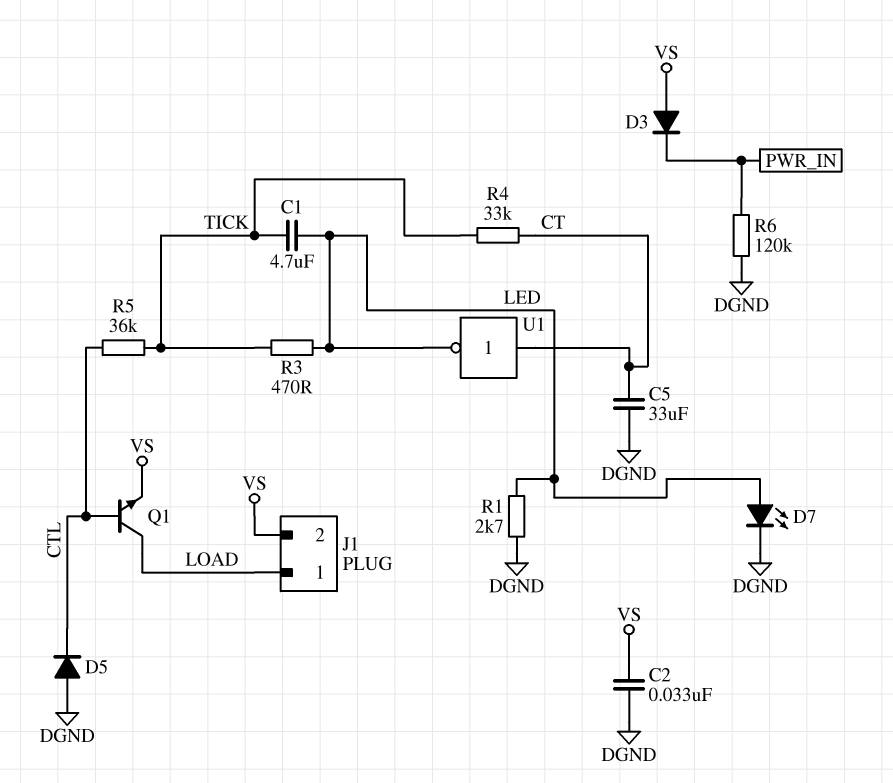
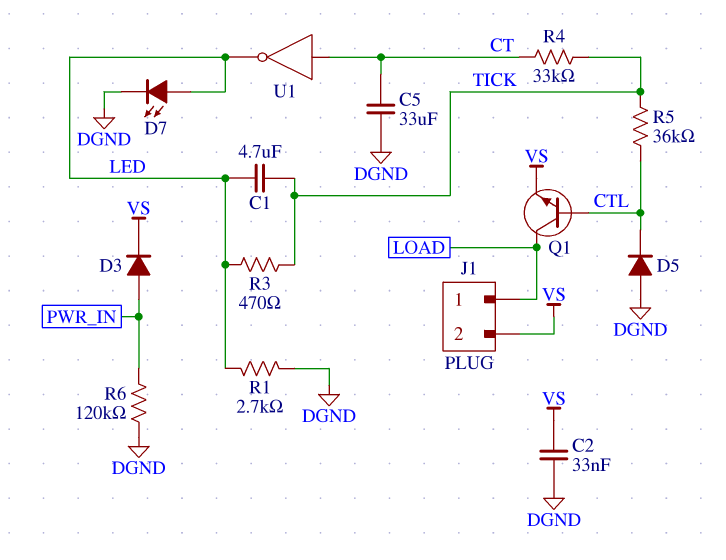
D3: diode (A VS, K PWR_IN) -> diode (A PWR_IN, K VS)

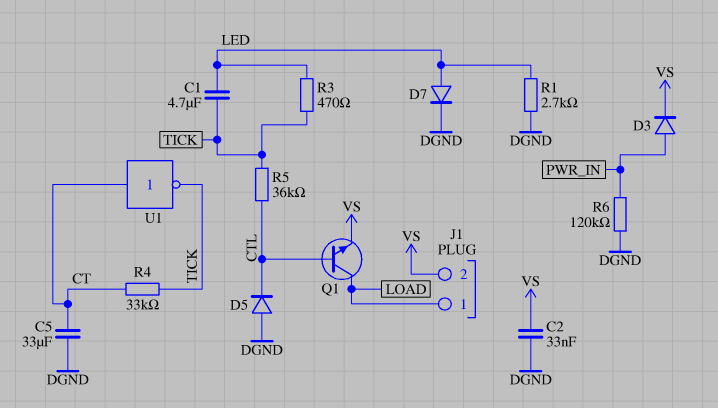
D7: LED (A LED, K DGND) -> diode (A LED, K DGND)
U1: NOT (in CT, out LED) -> NOT (in CT, out TICK)

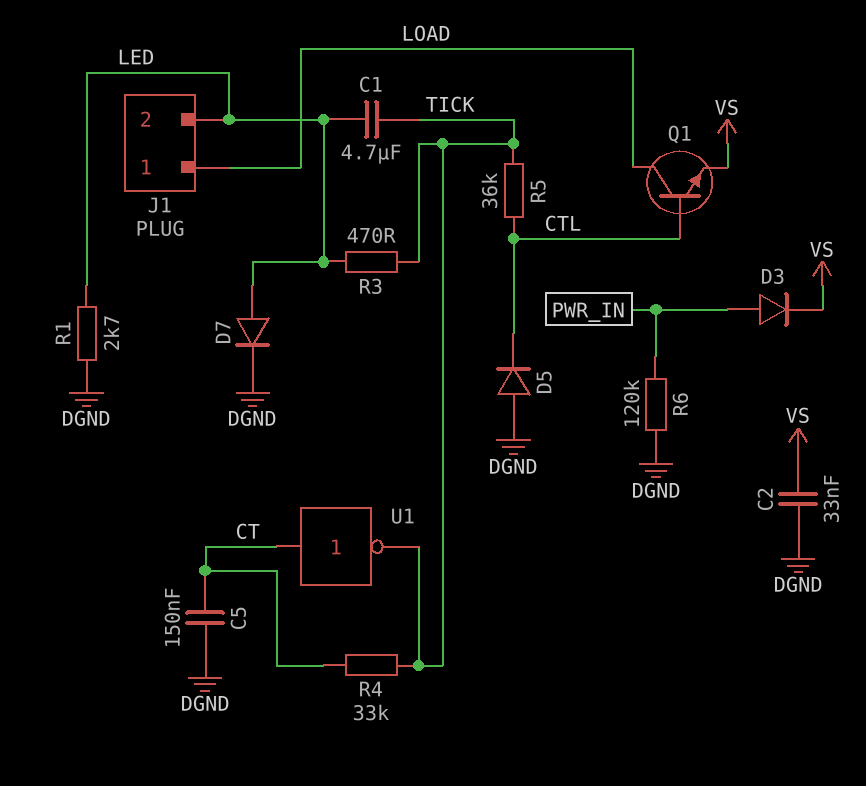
C5: 33uF (CT, DGND) -> 150nF (CT, DGND)
J1 pin 2: VS -> LED

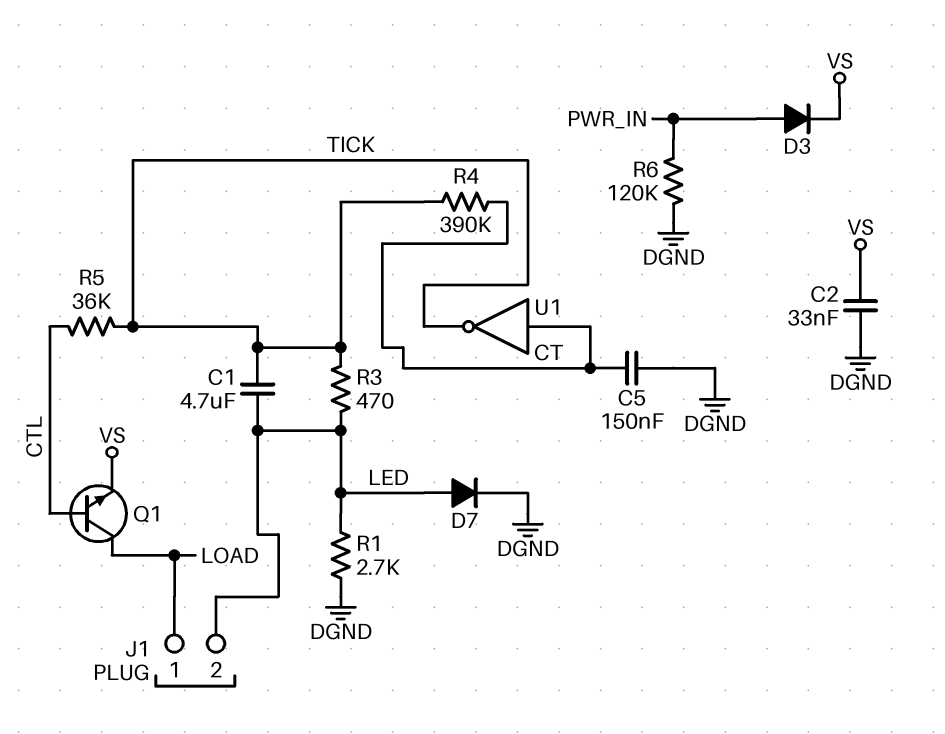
D5: diode (A DGND, K CTL) -> none
R4: 33k (CT, TICK) -> 390k (CT, TICK)

